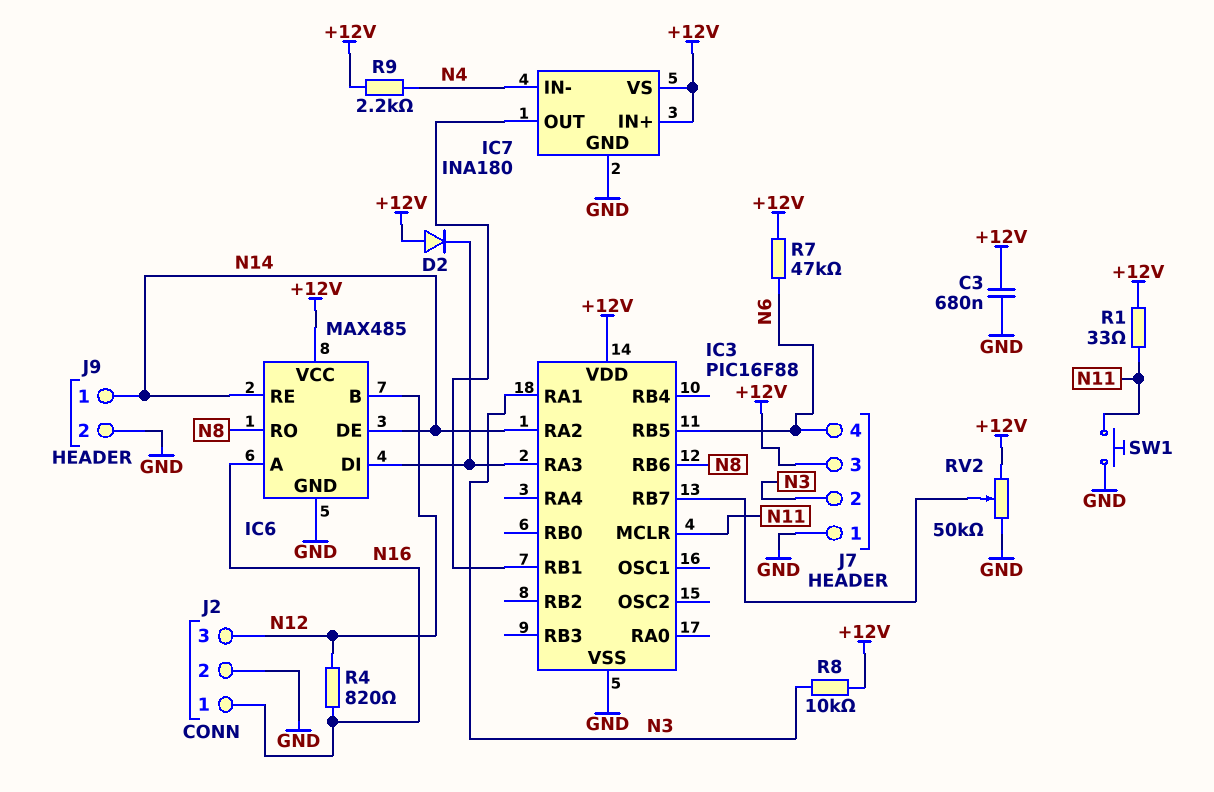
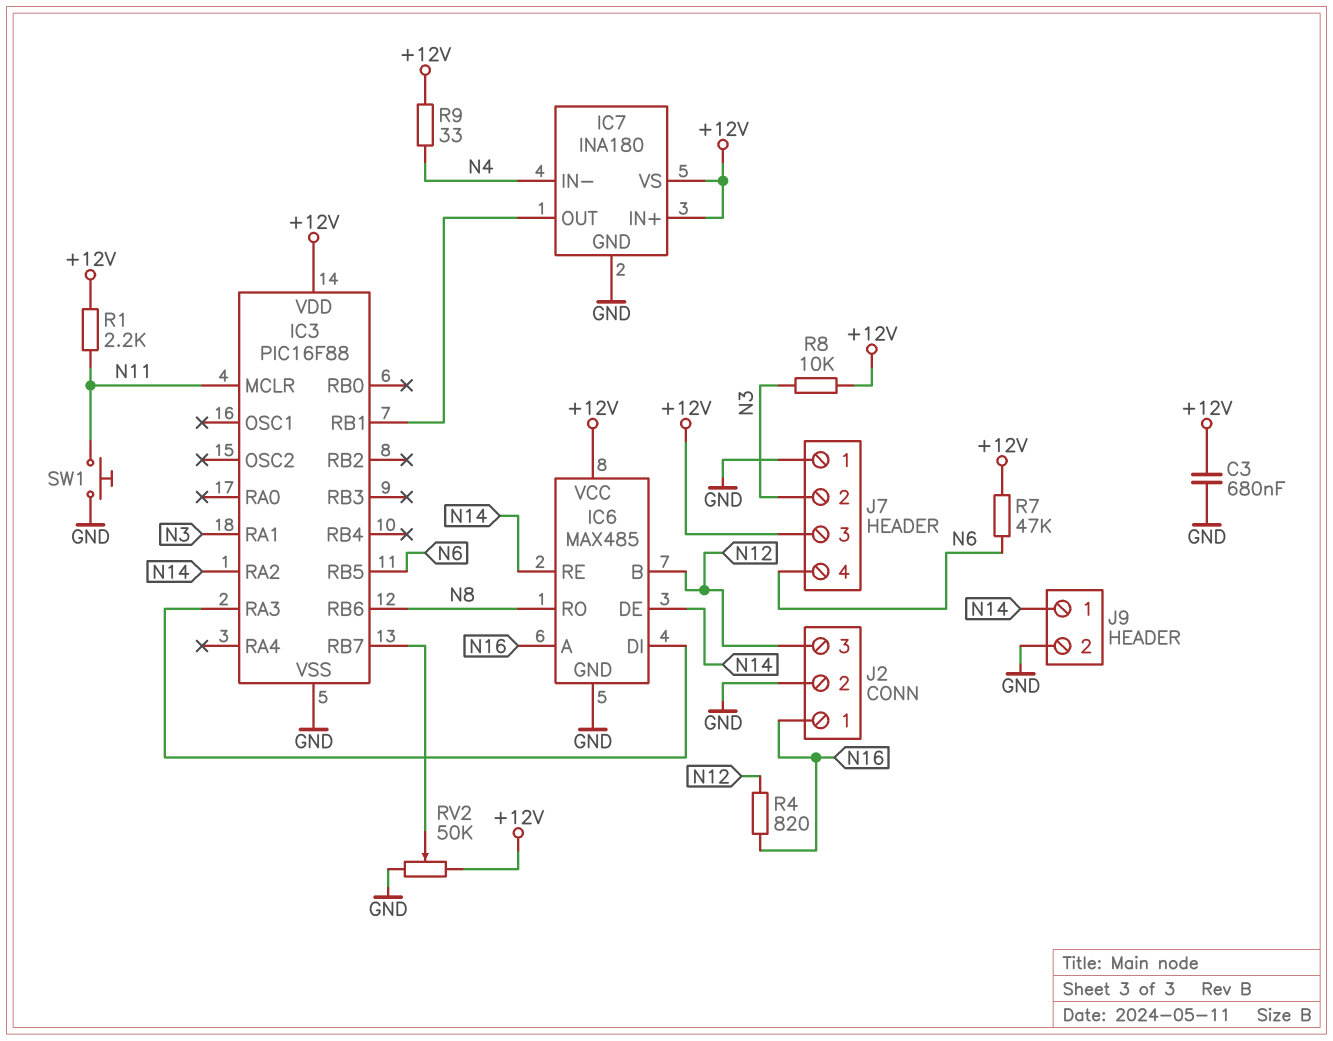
D2: diode (A +12V, K IC3/RA3) -> none
R1: 33 (+12V, N11) -> 2.2k (+12V, N11)
R9: 2.2k (+12V, N4) -> 33 (+12V, N4)

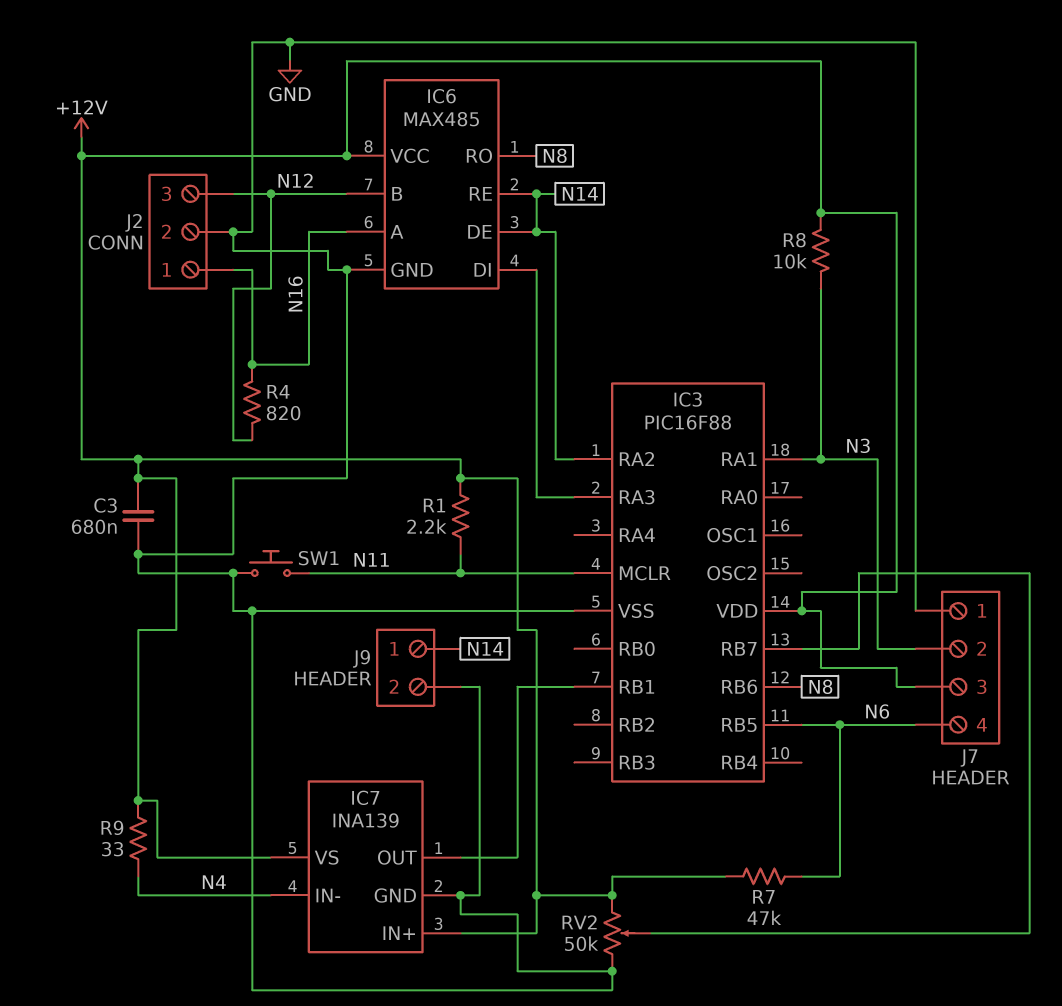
IC7: INA180 -> INA139

